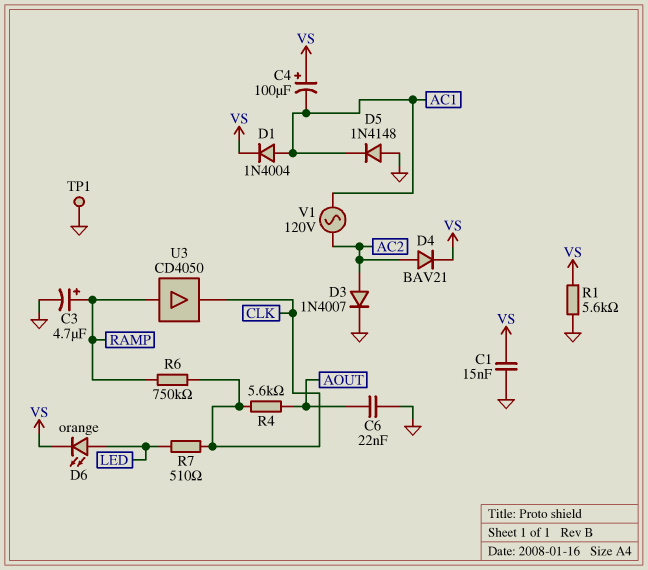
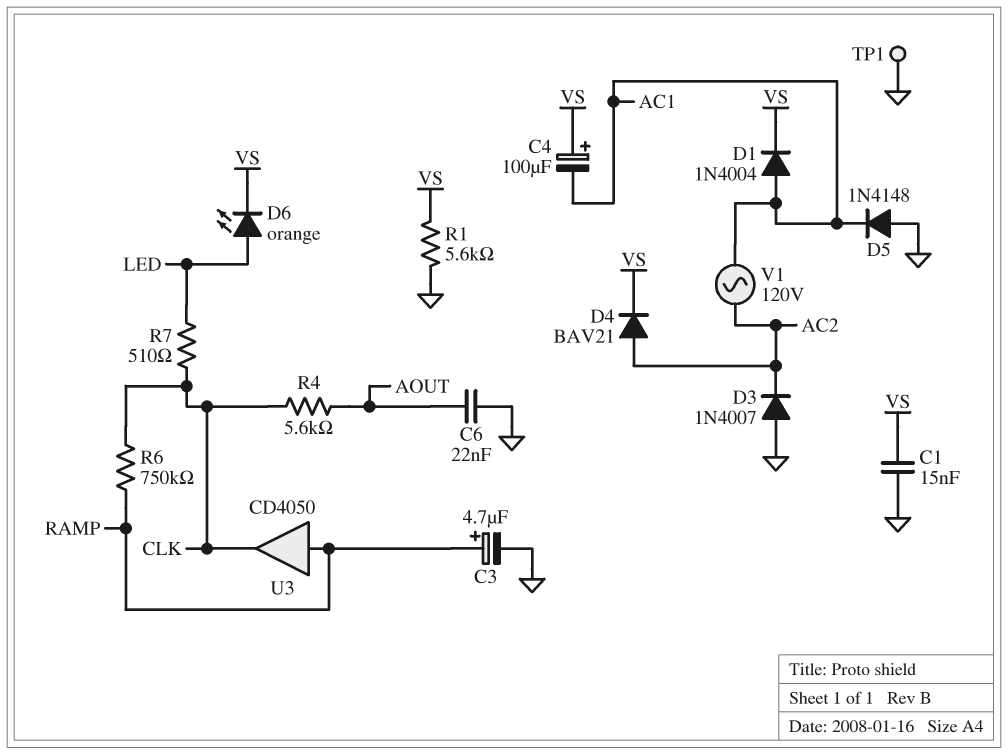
D3: diode 1N4007 (A AC2, K GND) -> diode 1N4007 (A GND, K AC2)

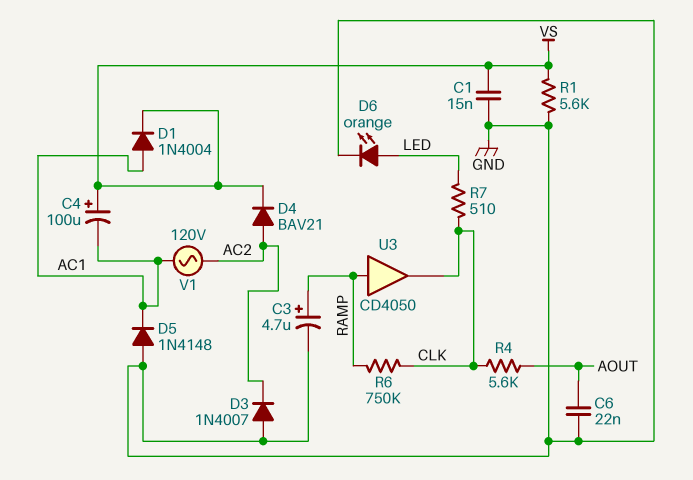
D6: LED orange (A LED, K VS) -> LED orange (A LED, K GND)
TP1: test point (GND) -> none

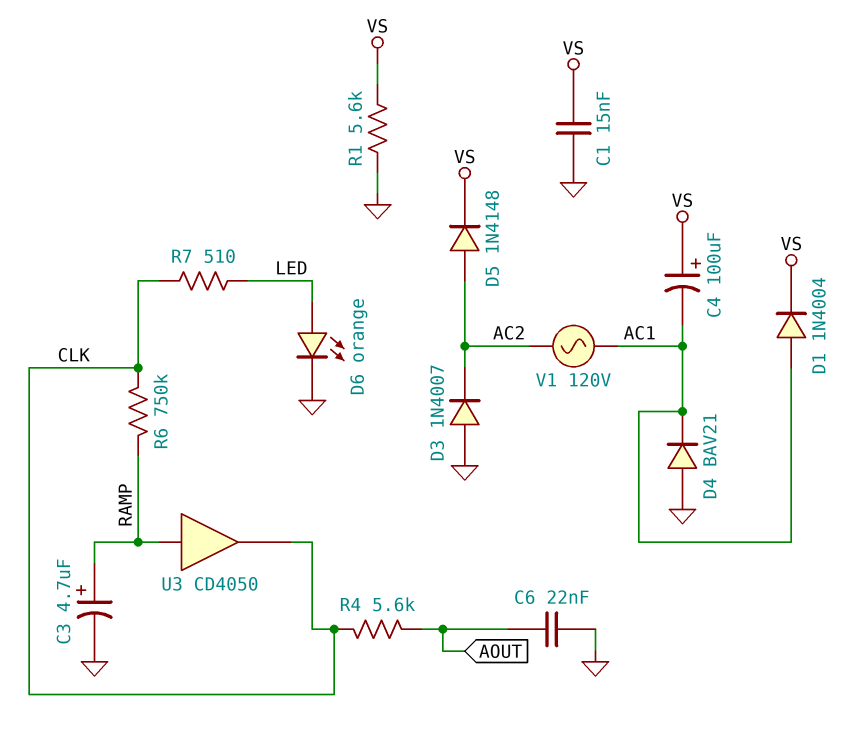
D4: diode BAV21 (A AC2, K VS) -> diode BAV21 (A GND, K AC1)
D5: diode 1N4148 (A GND, K AC1) -> diode 1N4148 (A AC2, K VS)

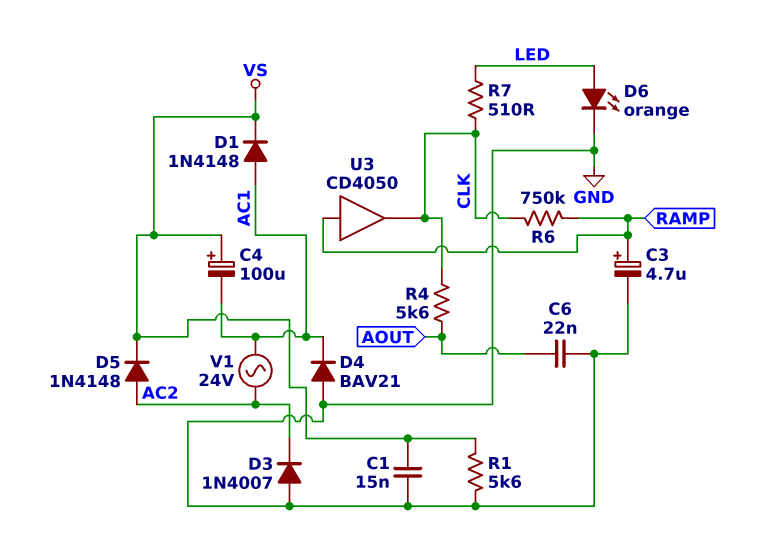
D1: diode 1N4004 (A AC1, K VS) -> diode 1N4148 (A AC1, K VS)
V1: AC 120V (AC1, AC2) -> AC 24V (AC1, AC2)

